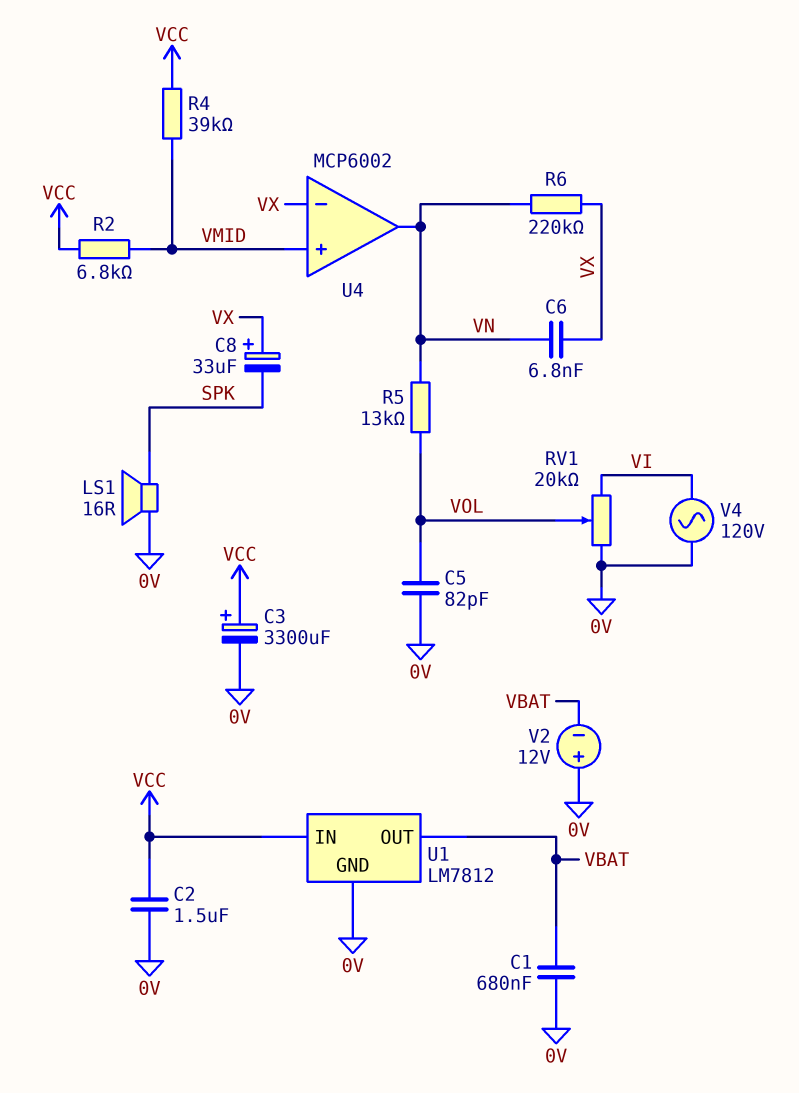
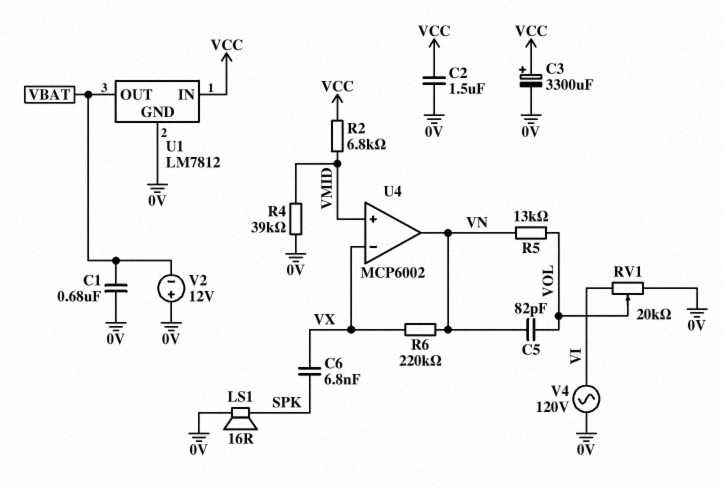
C5: 82pF (0V, VOL) -> 82pF (VN, VOL)
C6: 6.8nF (VN, VX) -> 6.8nF (SPK, VX)
C8: 33uF (plus VX, minus SPK) -> none
R4: 39k (VCC, VMID) -> 39k (0V, VMID)

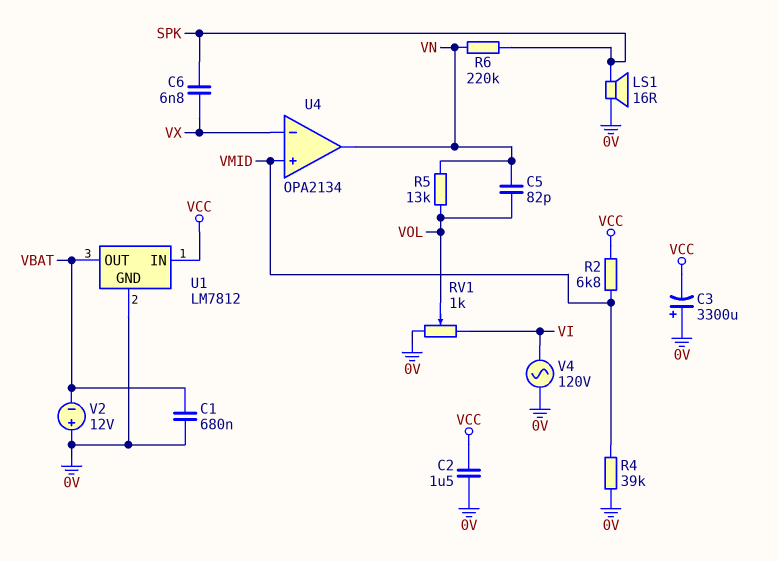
C3: 3300uF (plus VCC, minus 0V) -> 3300uF (plus 0V, minus VCC)
R6: 220k (VN, VX) -> 220k (SPK, VN)
RV1: 20k (0V, VI, wiper VOL) -> 1k (0V, VI, wiper VOL)
U4: MCP6002 -> OPA2134

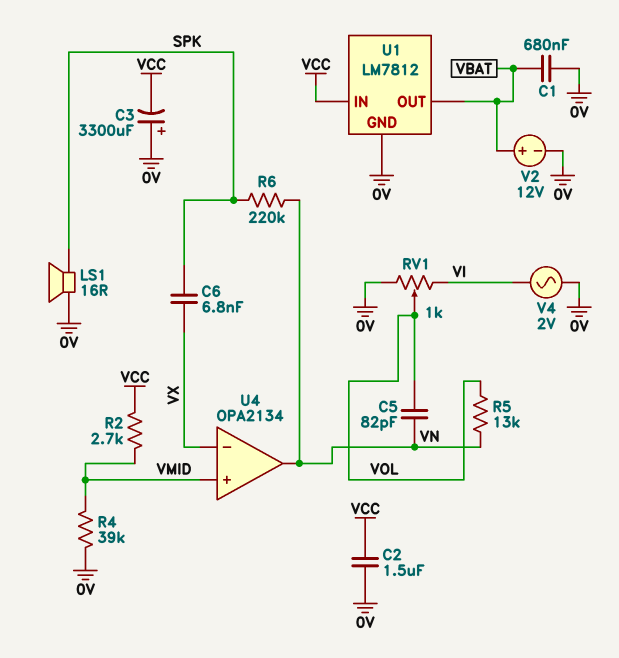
R2: 6.8k (VCC, VMID) -> 2.7k (VCC, VMID)
V2: 12V (plus 0V, minus VBAT) -> 12V (plus VBAT, minus 0V)
V4: AC 120V (0V, VI) -> AC 2V (0V, VI)

